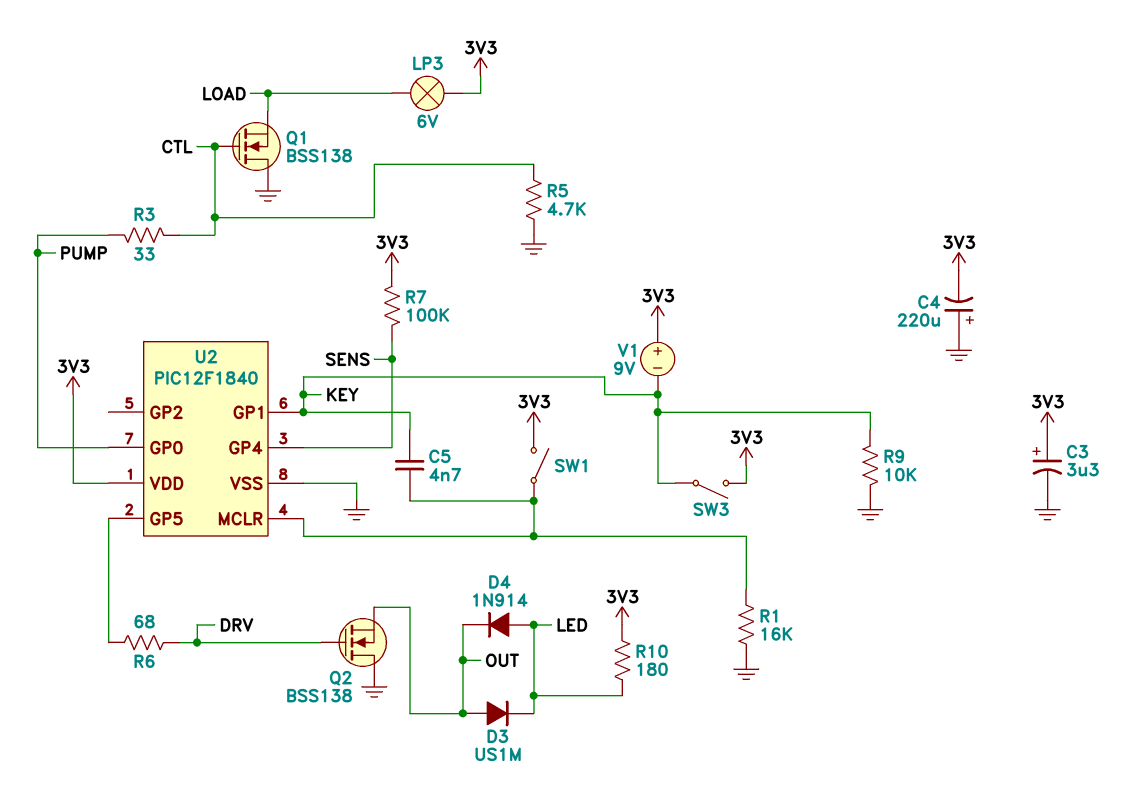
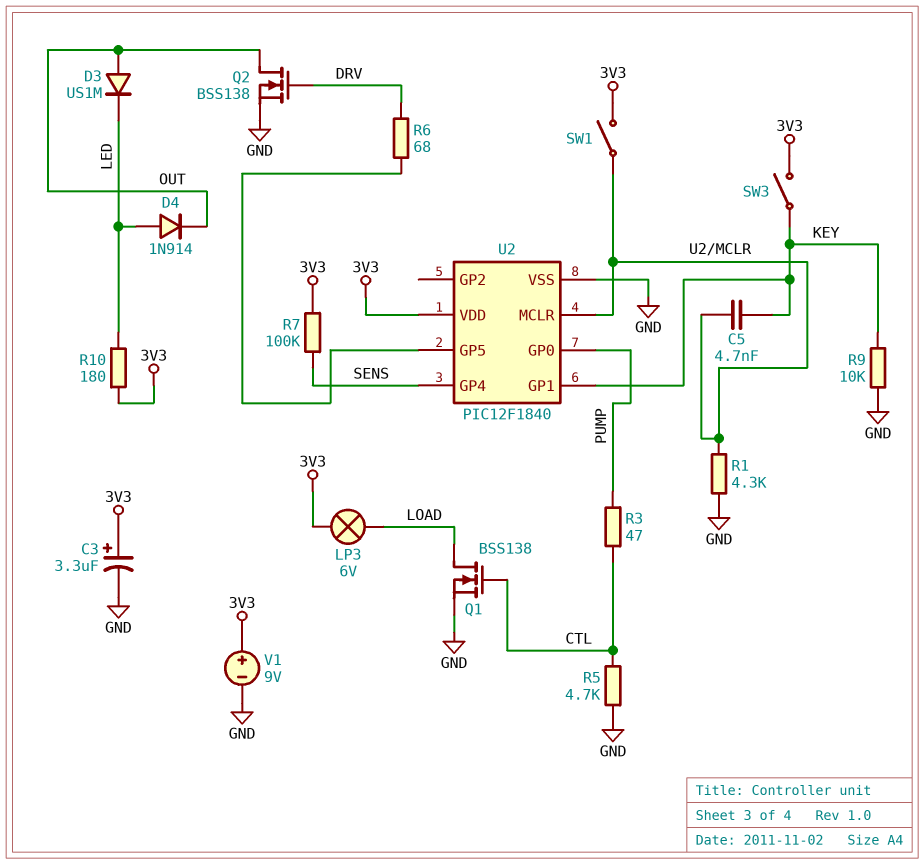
C4: 220uF (plus GND, minus 3V3) -> none
Q1: NMOS BSS138 (G CTL, D GND, S LOAD) -> NMOS BSS138 (G CTL, D LOAD, S GND)
Q2: NMOS BSS138 (G DRV, D GND, S OUT) -> NMOS BSS138 (G DRV, D OUT, S GND)
R1: 16k (GND, U2/MCLR) -> 4.3k (GND, U2/MCLR)
R3: 33 (CTL, PUMP) -> 47 (CTL, PUMP)
V1: 9V (plus 3V3, minus KEY) -> 9V (plus 3V3, minus GND)

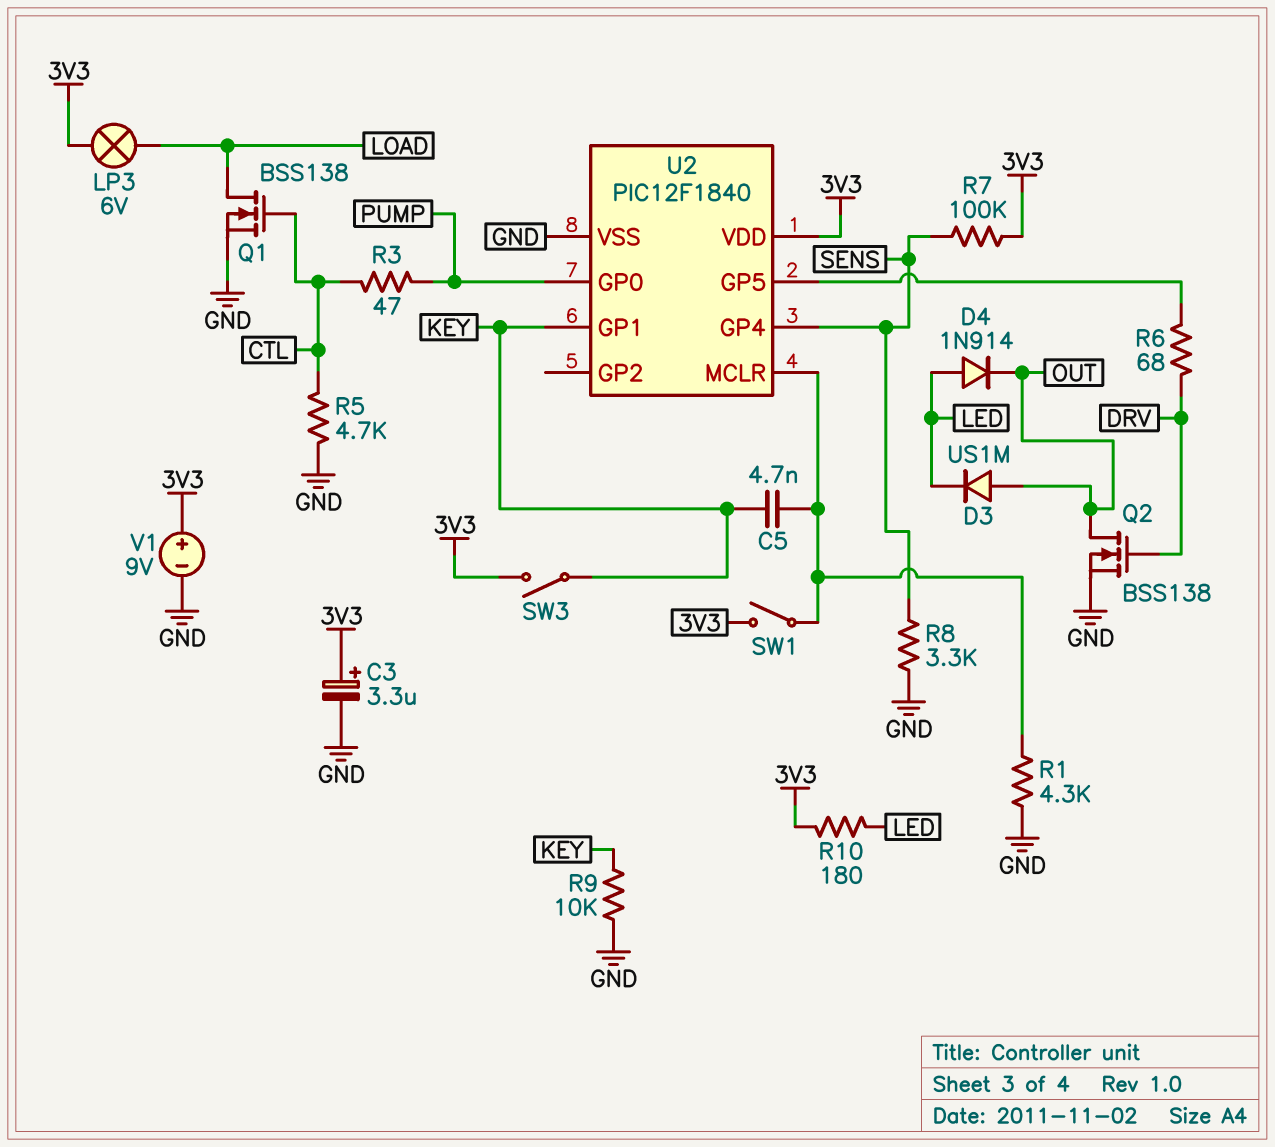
R8: none -> 3.3k (GND, SENS)

